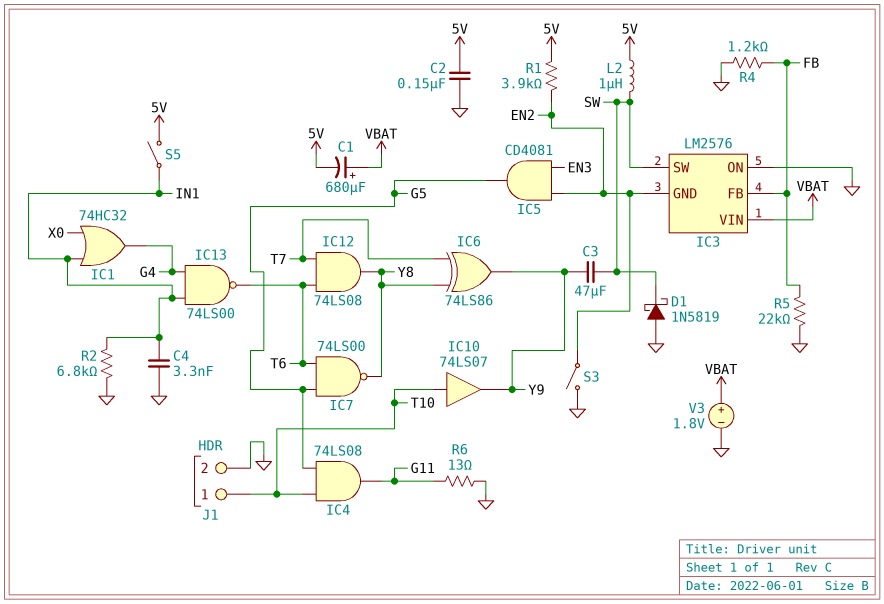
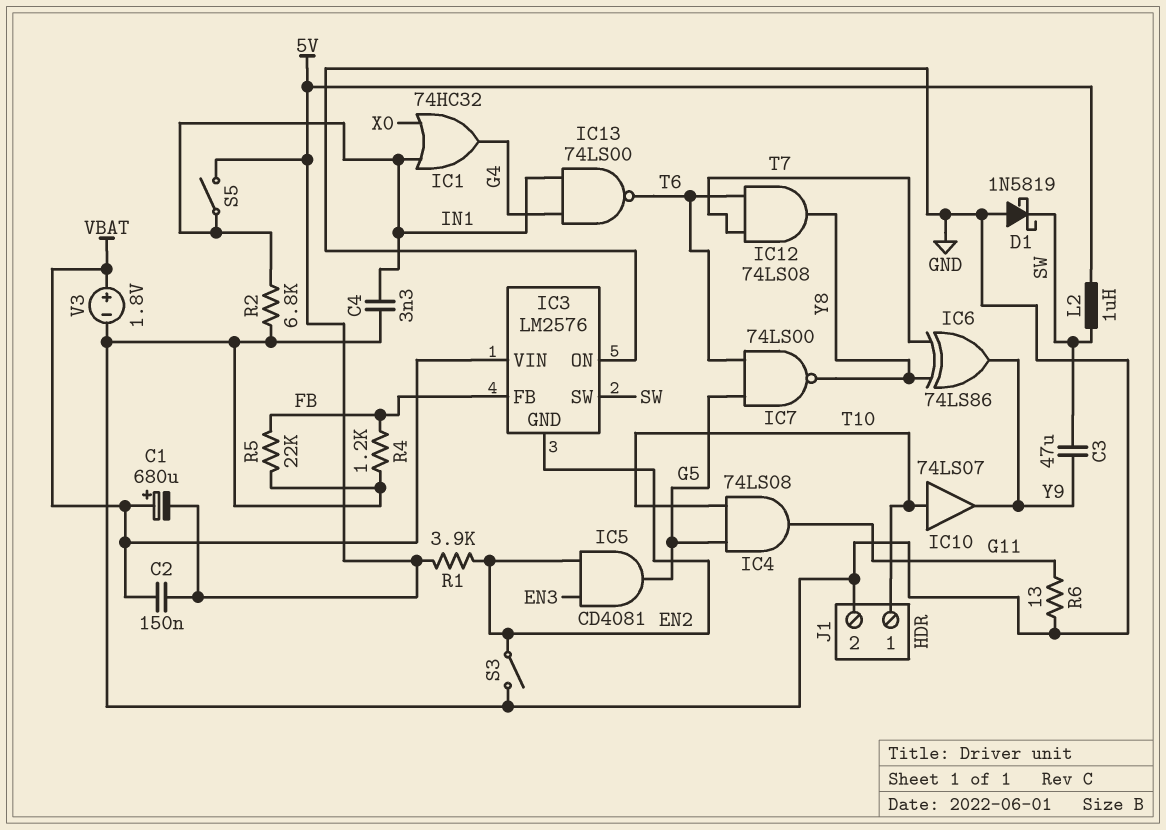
C2: 150nF (5V, GND) -> 150nF (5V, VBAT)

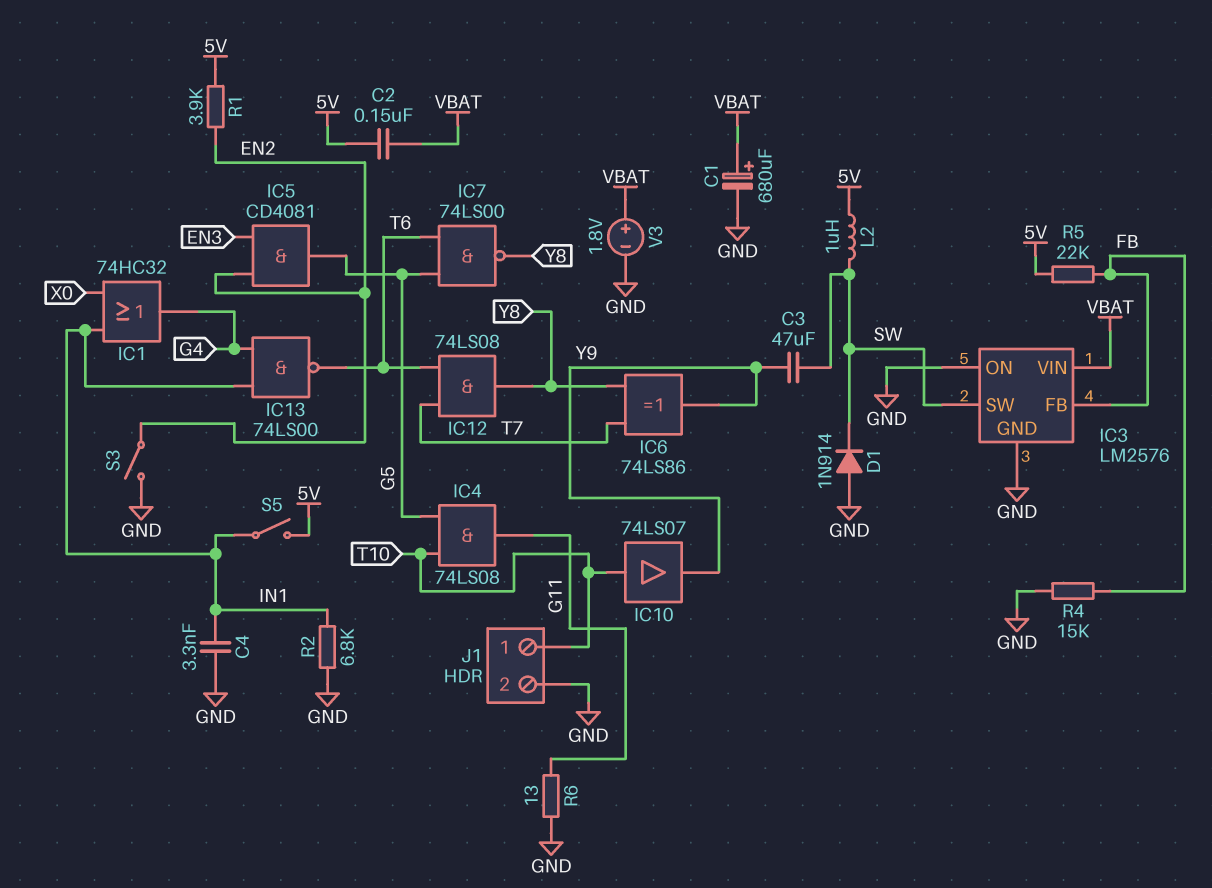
C1: 680uF (plus VBAT, minus 5V) -> 680uF (plus VBAT, minus GND)
D1: schottky 1N5819 (A GND, K SW) -> diode 1N914 (A GND, K SW)
IC3 pin GND: EN2 -> GND
R4: 1.2k (FB, GND) -> 15k (FB, GND)
R5: 22k (FB, GND) -> 22k (5V, FB)

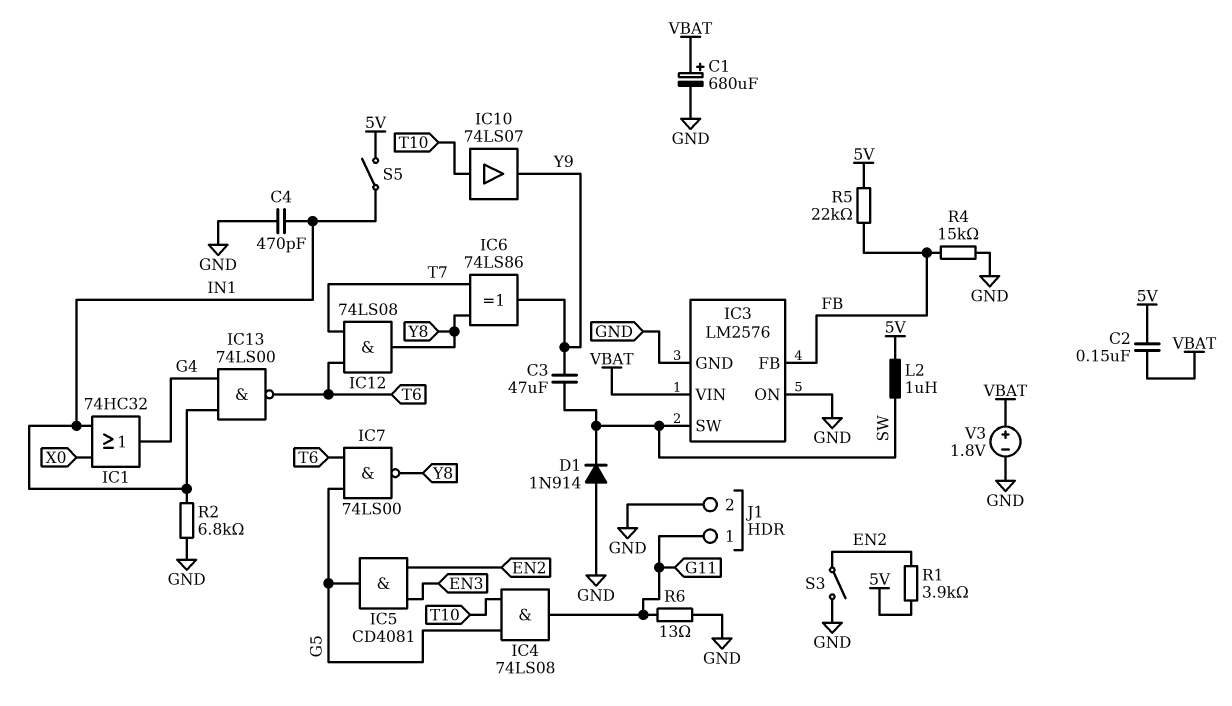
C4: 3.3nF (GND, IN1) -> 470pF (GND, IN1)
J1 pin 1: T10 -> G11

